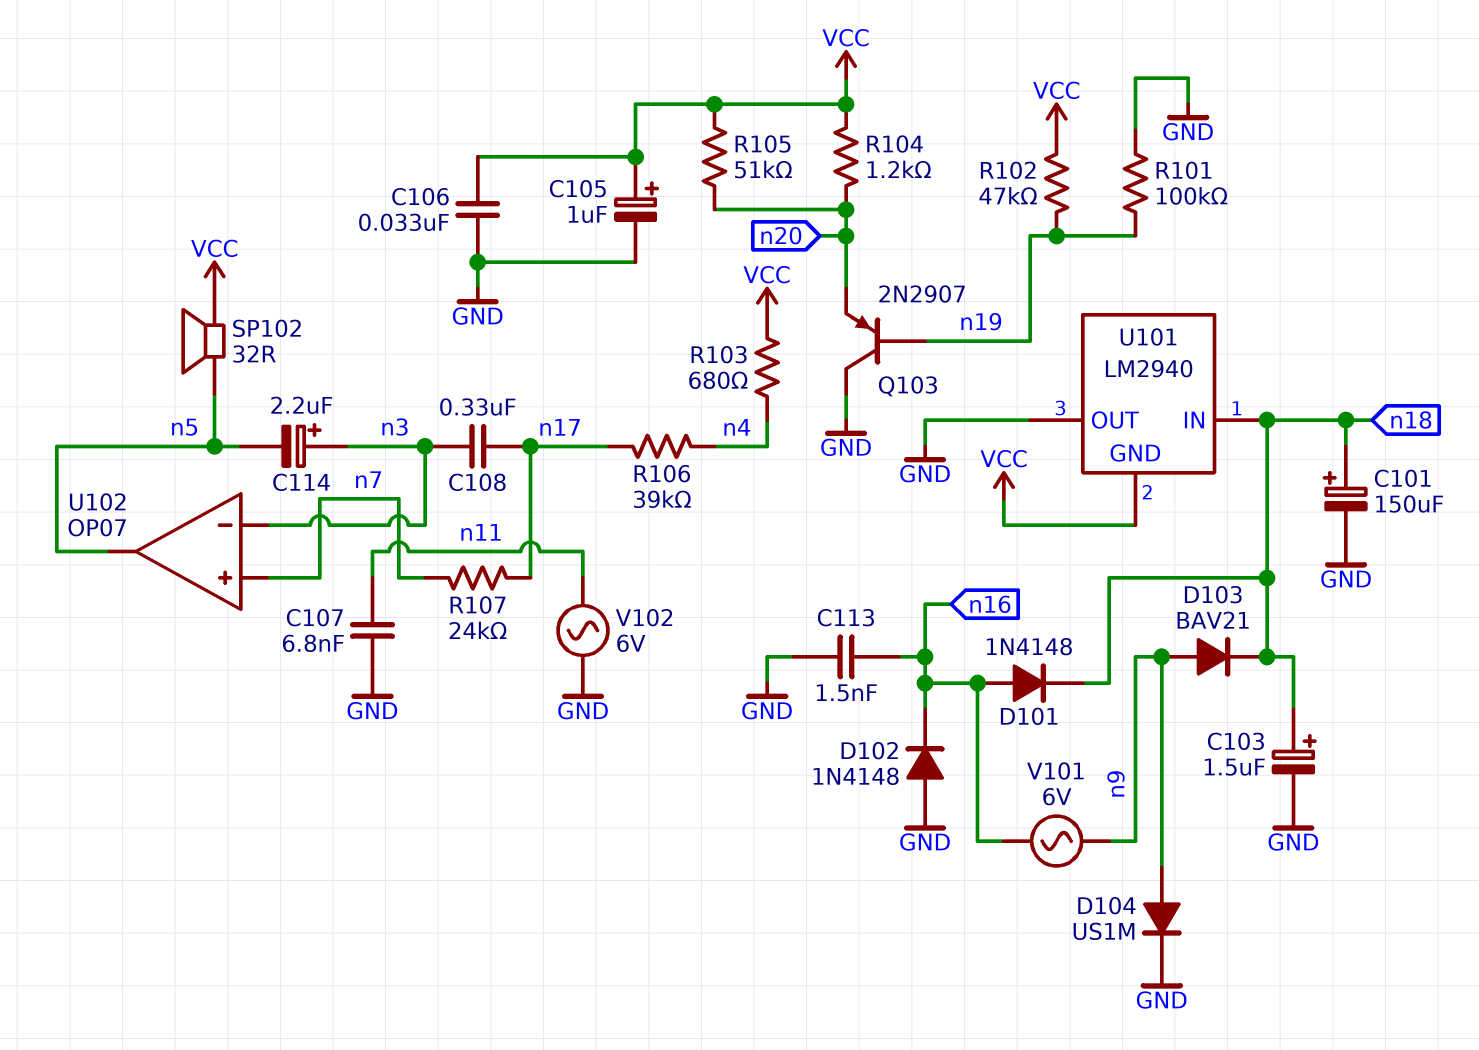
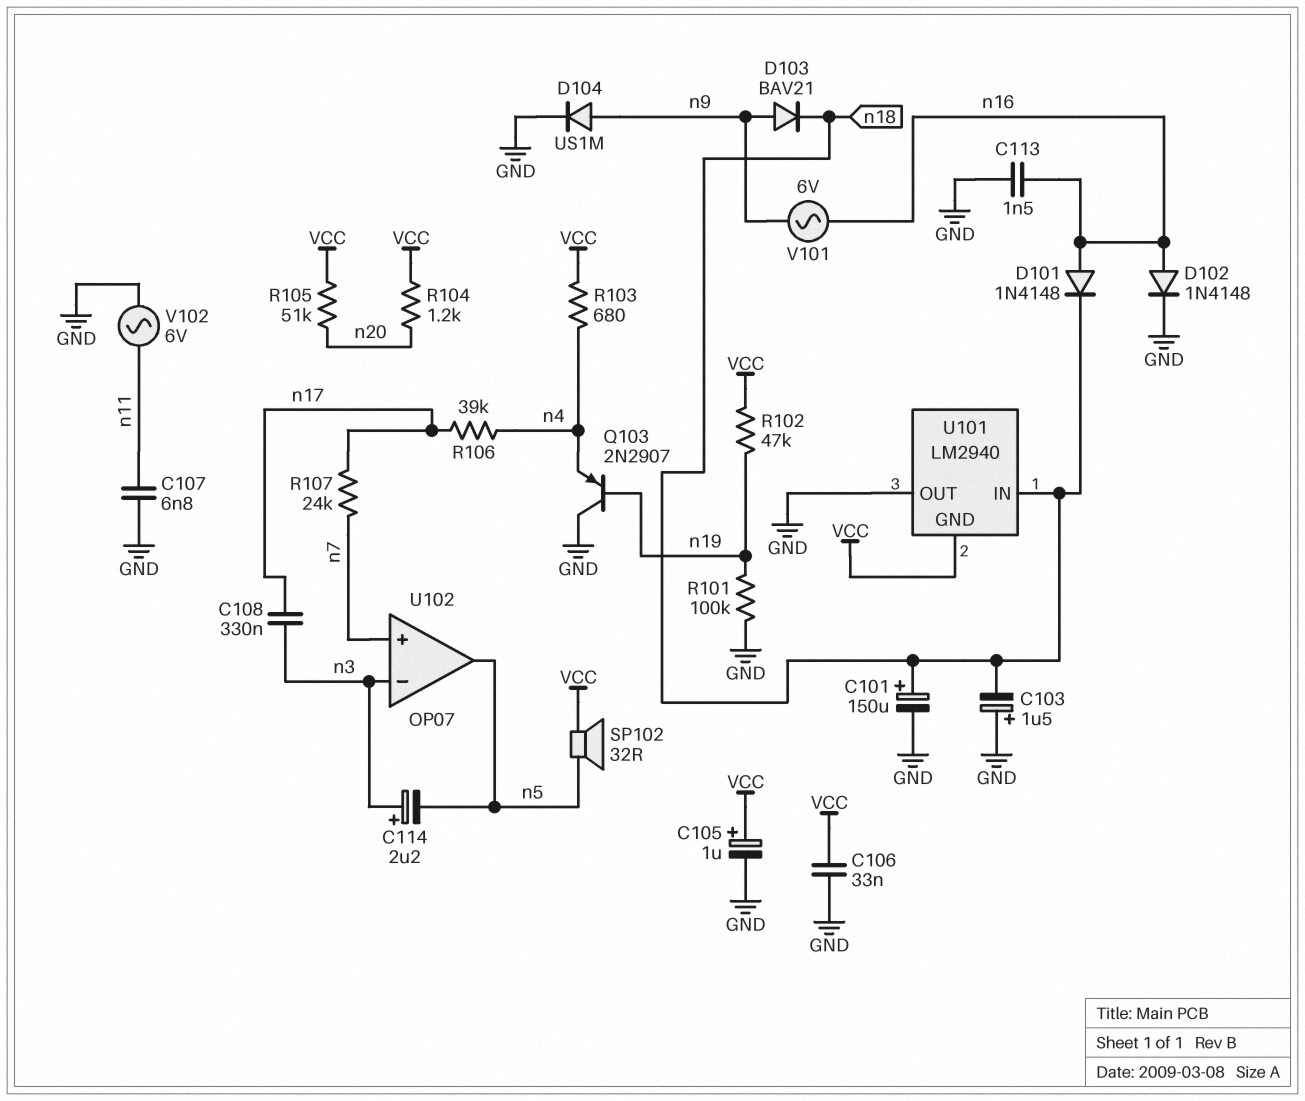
C103: 1.5uF (plus n18, minus GND) -> 1.5uF (plus GND, minus n18)
D102: diode 1N4148 (A GND, K n16) -> diode 1N4148 (A n16, K GND)
Q103: PNP 2N2907 (B n19, C GND, E n20) -> PNP 2N2907 (B n19, C GND, E n4)

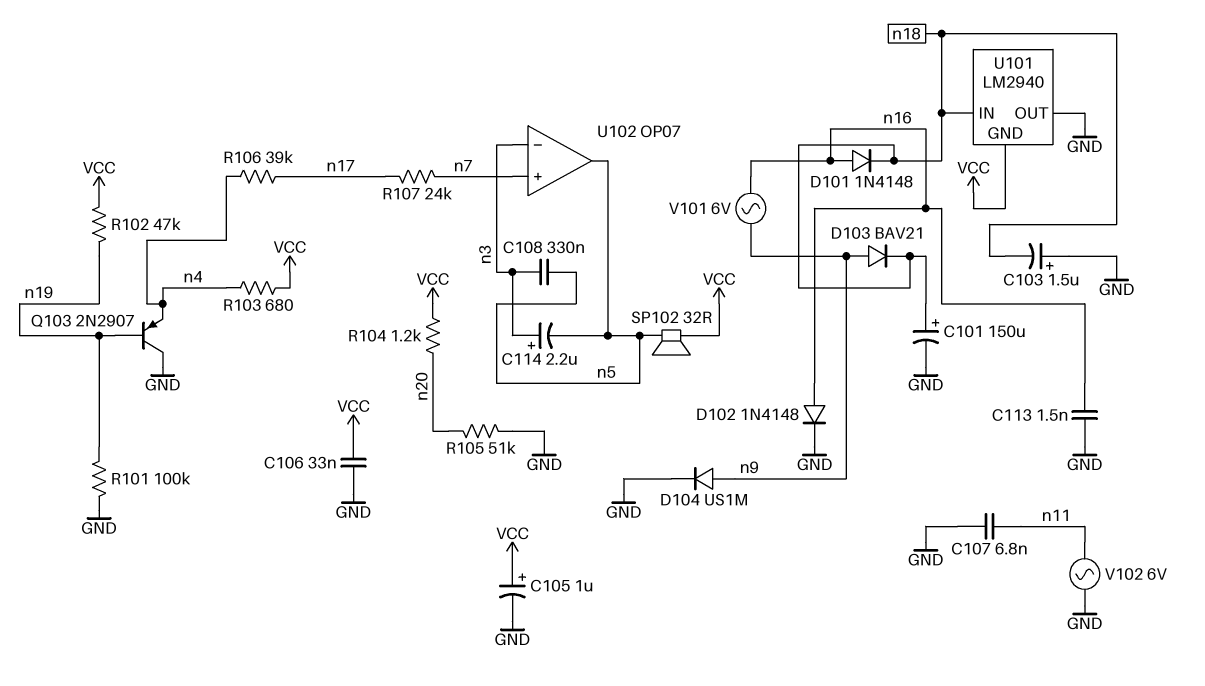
C108: 330nF (n3, n17) -> 330nF (n3, n5)
R105: 51k (VCC, n20) -> 51k (GND, n20)

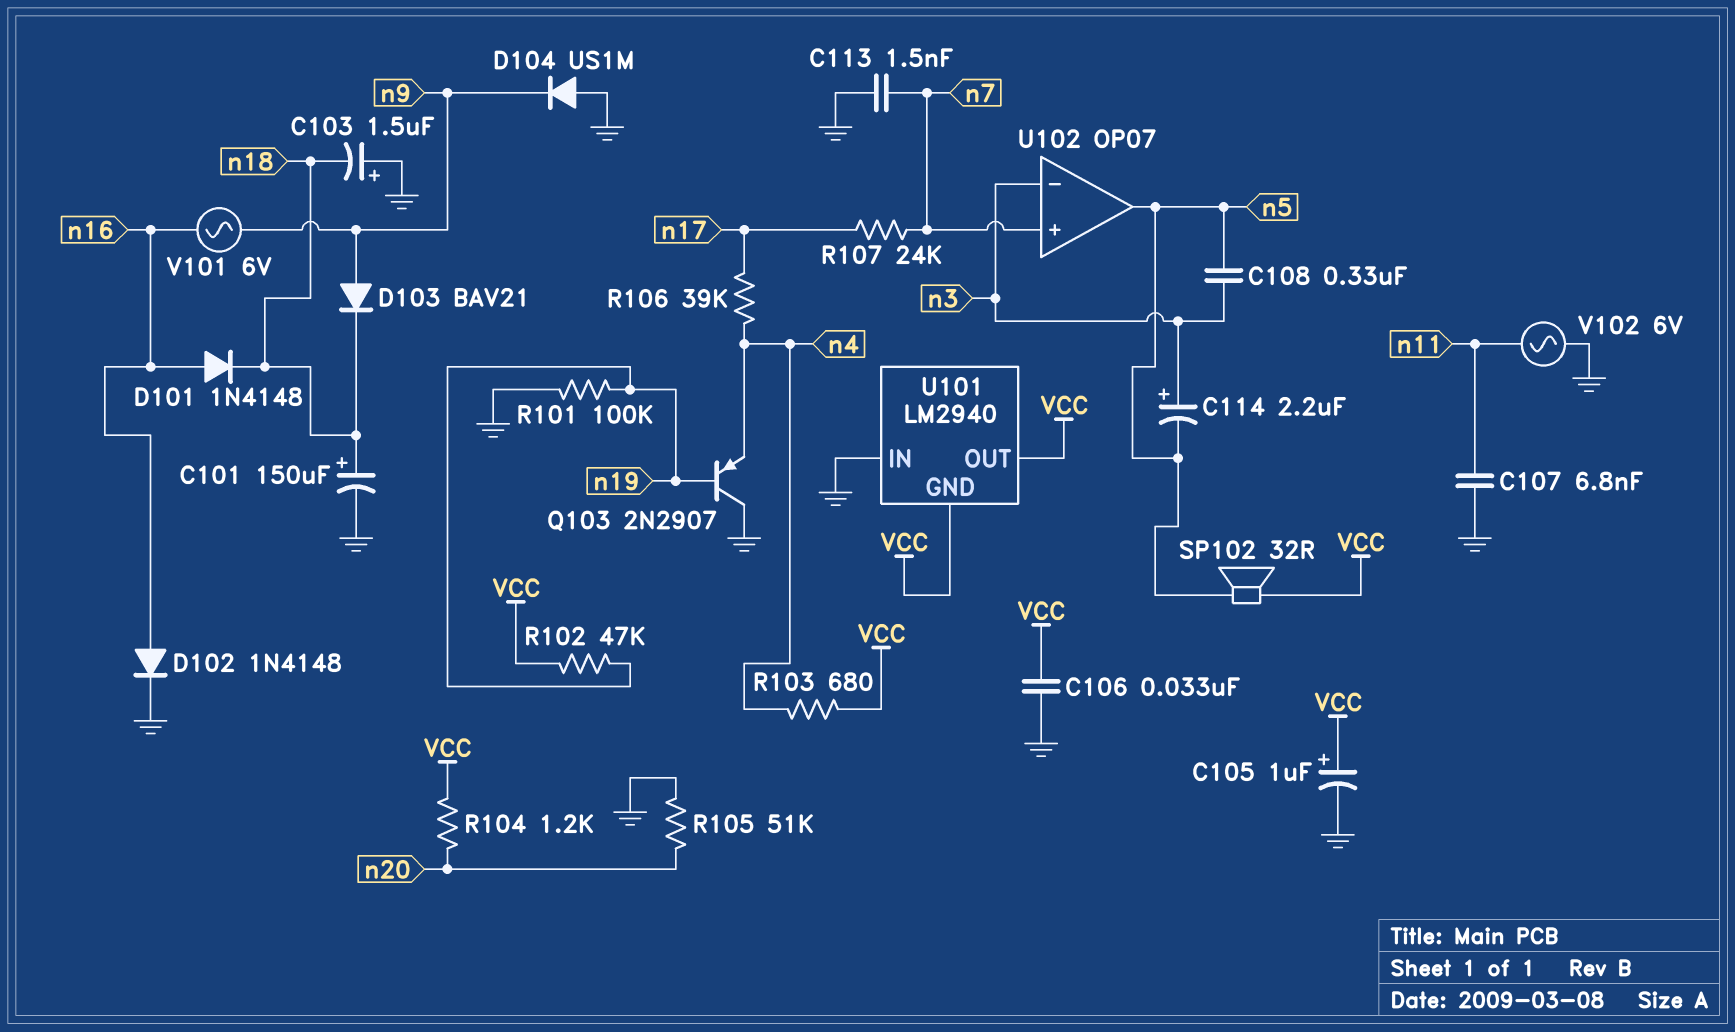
C113: 1.5nF (GND, n16) -> 1.5nF (GND, n7)
D104: diode US1M (A n9, K GND) -> diode US1M (A GND, K n9)
U101 pin IN: n18 -> GND
U101 pin OUT: GND -> VCC

